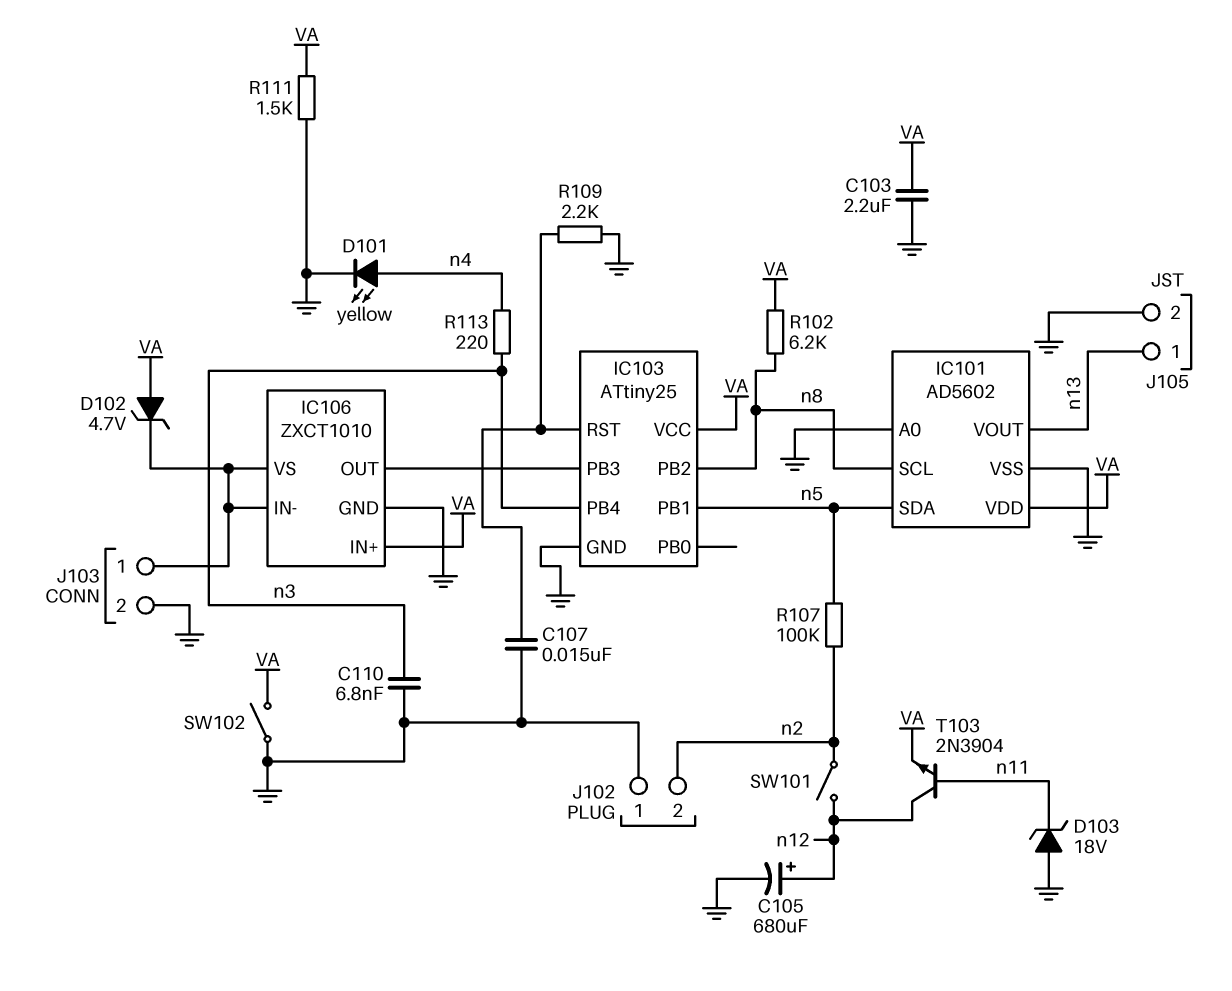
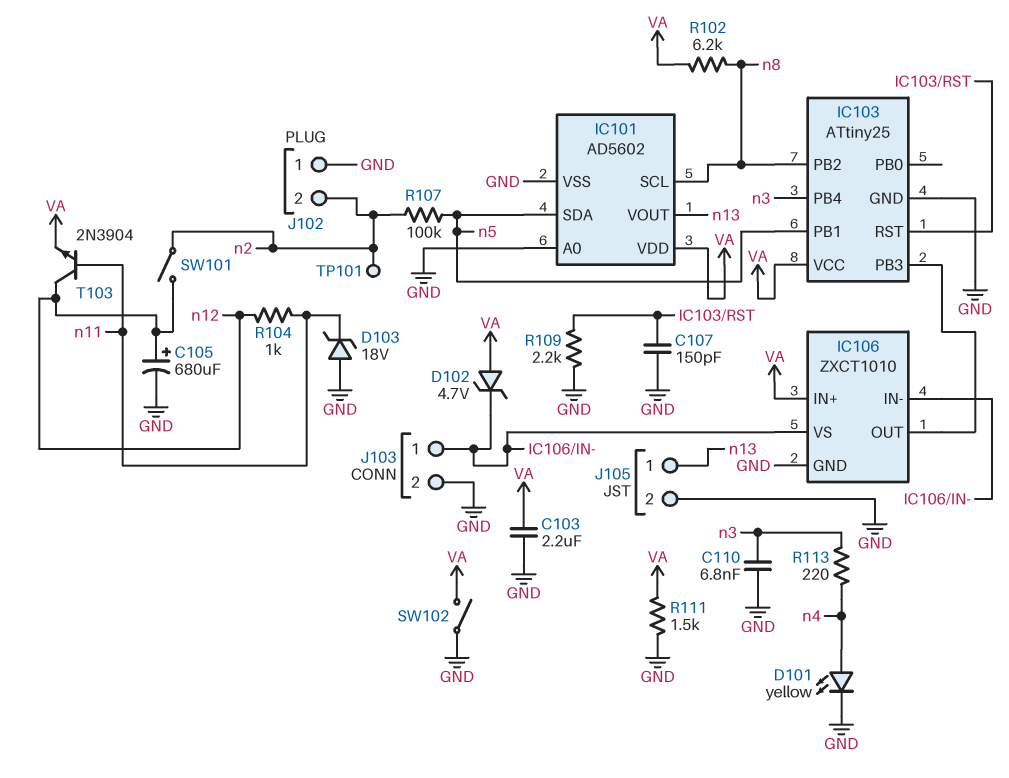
C107: 15nF (GND, IC103/RST) -> 150pF (GND, IC103/RST)
R104: none -> 1k (n11, n12)
TP101: none -> test point (n2)

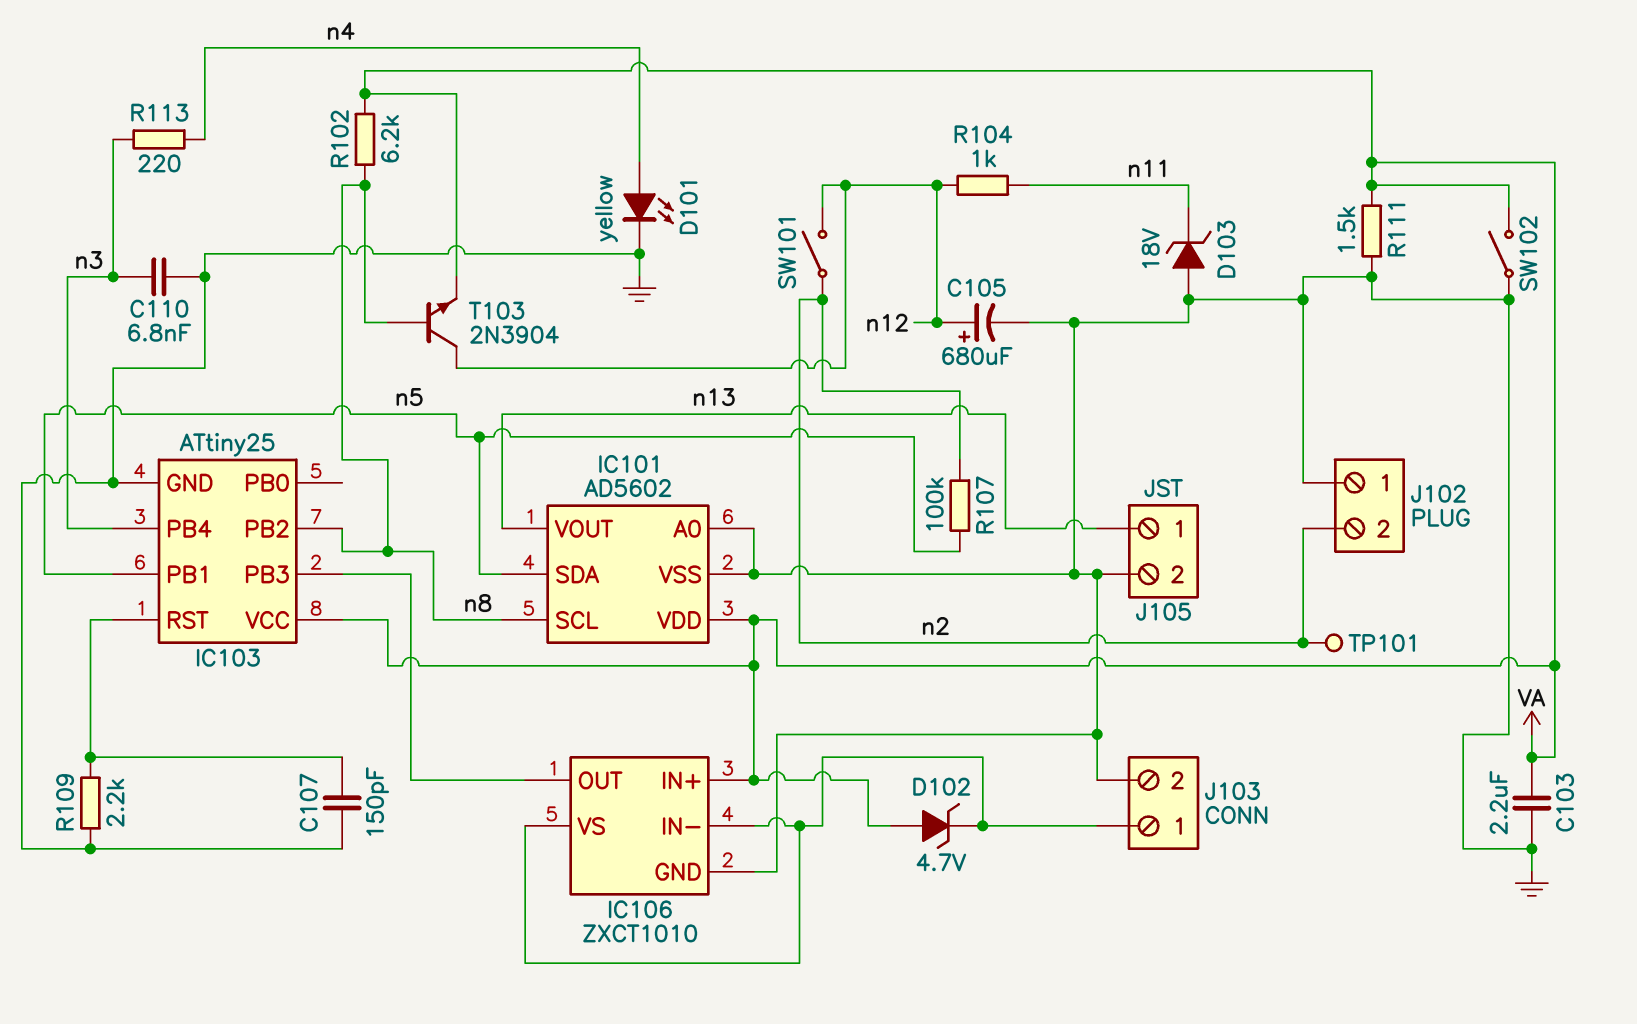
T103: NPN 2N3904 (B n11, C n12, E VA) -> NPN 2N3904 (B n8, C n12, E VA)

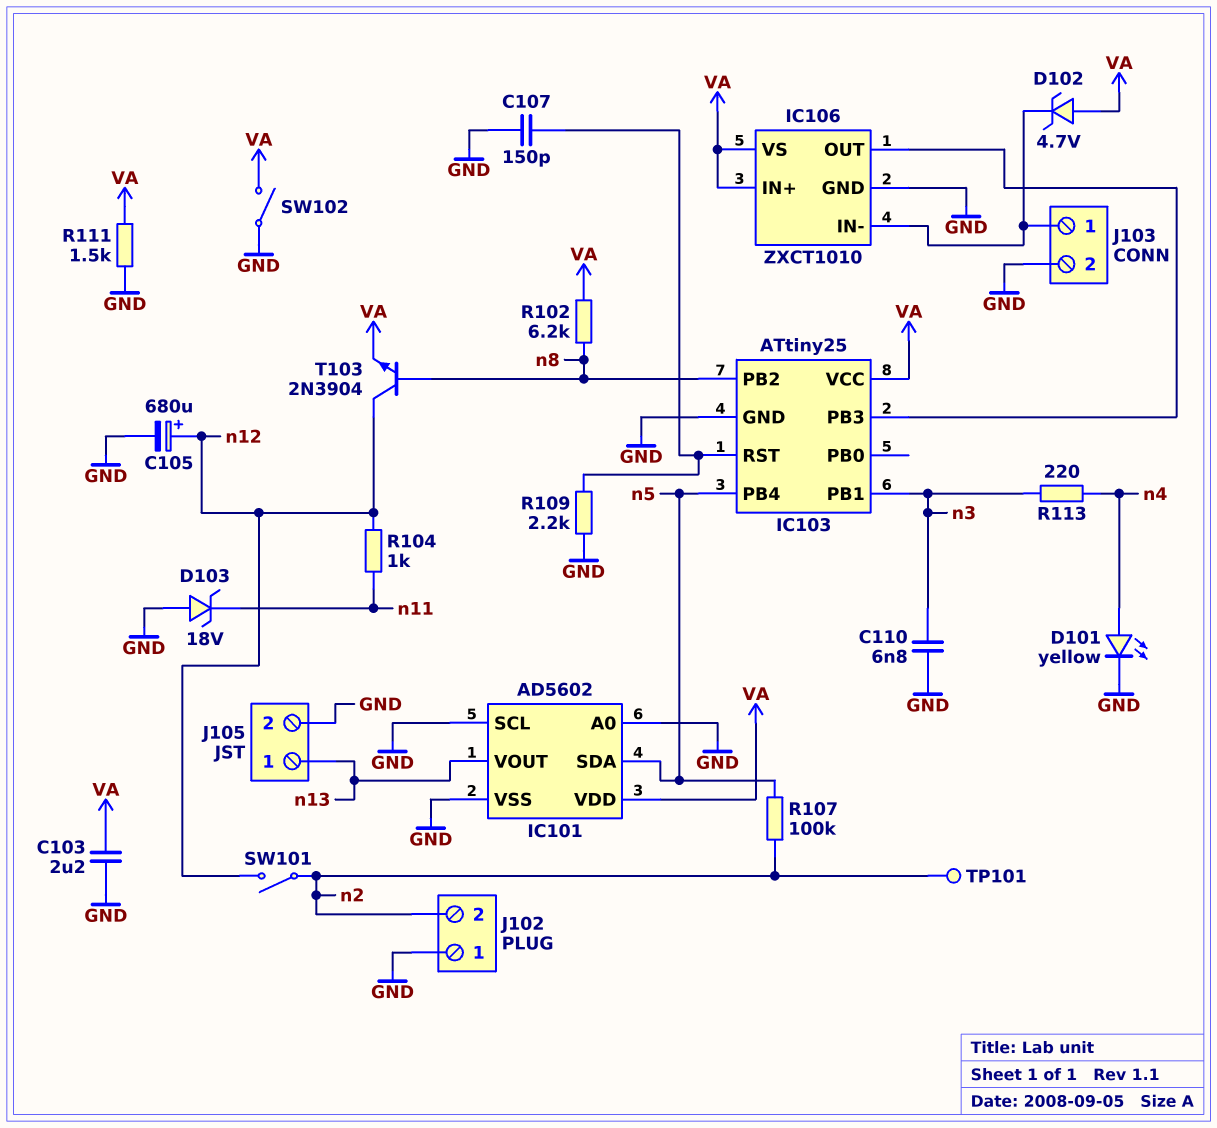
IC101 pin SCL: n8 -> GND
IC103 pin PB1: n5 -> n3
IC103 pin PB4: n3 -> n5
IC106 pin VS: IC106/IN- -> VA

